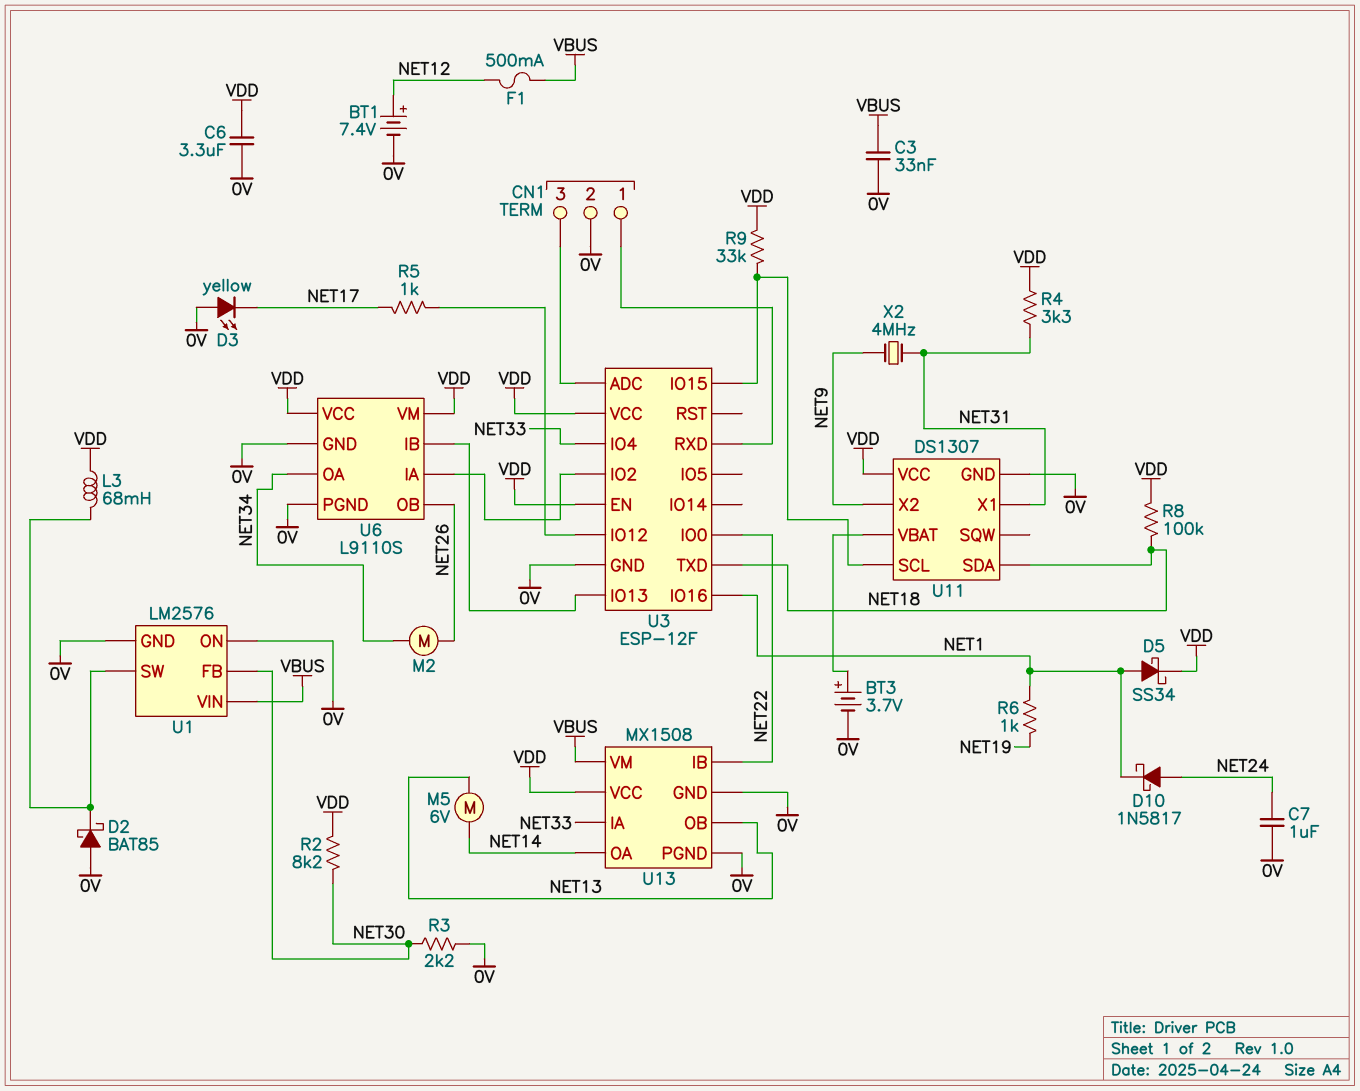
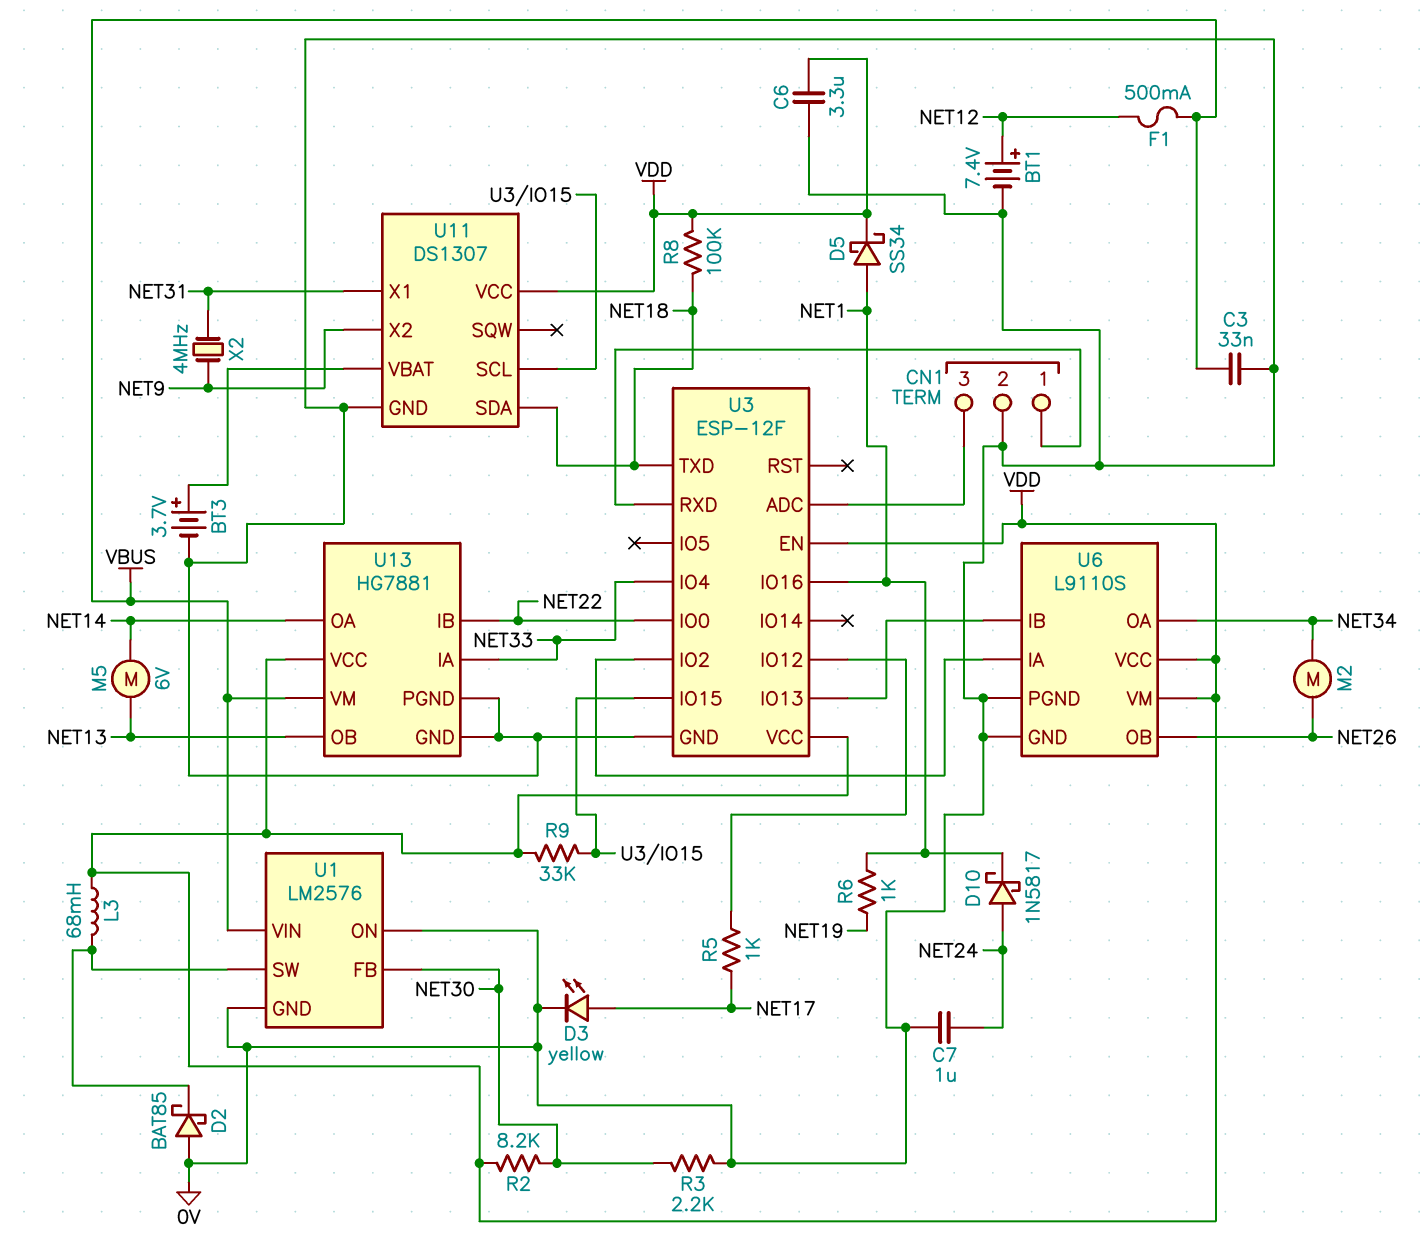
D3: LED yellow (A 0V, K NET17) -> LED yellow (A NET17, K 0V)
R4: 3.3k (NET31, VDD) -> none
U13: MX1508 -> HG7881

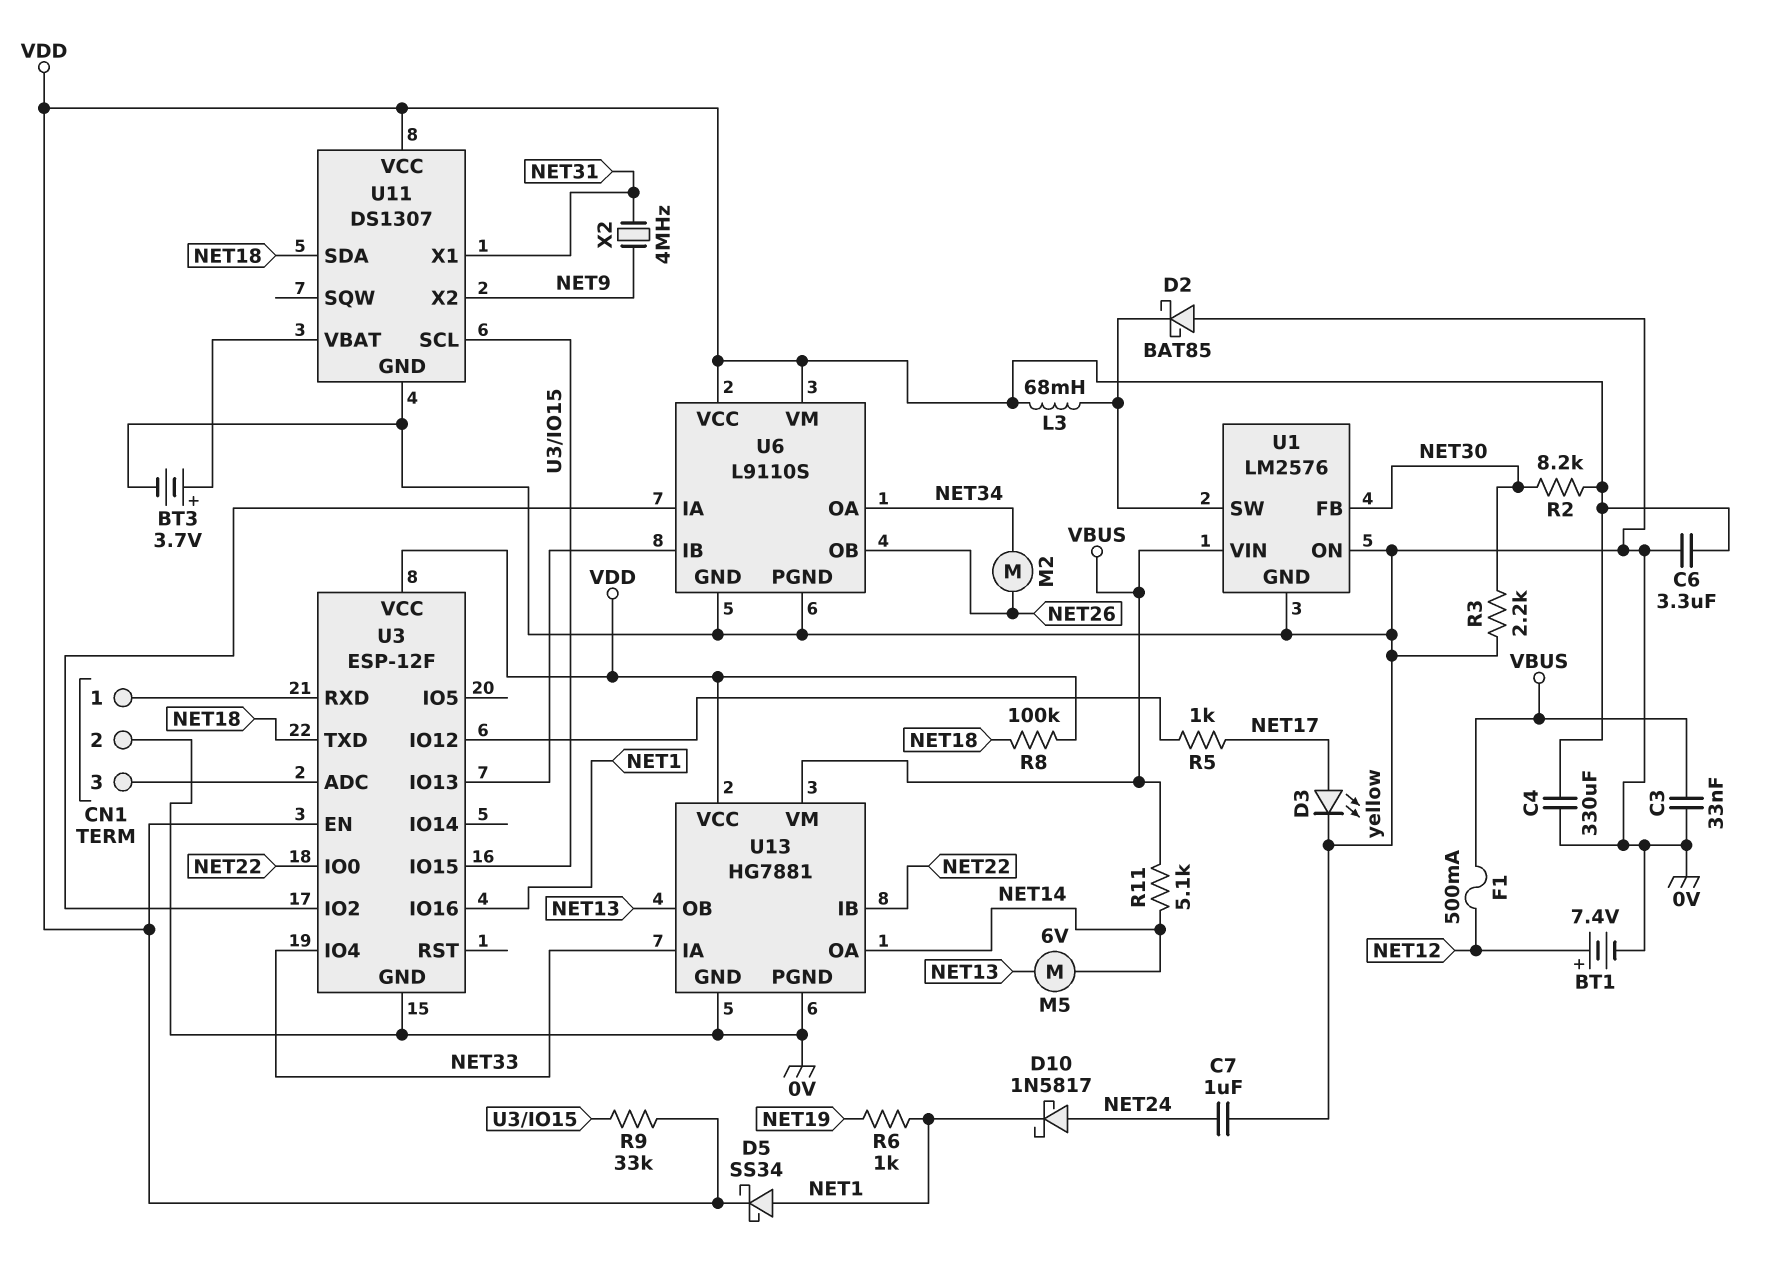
C4: none -> 330uF (0V, VDD)
R11: none -> 5.1k (NET14, VBUS)

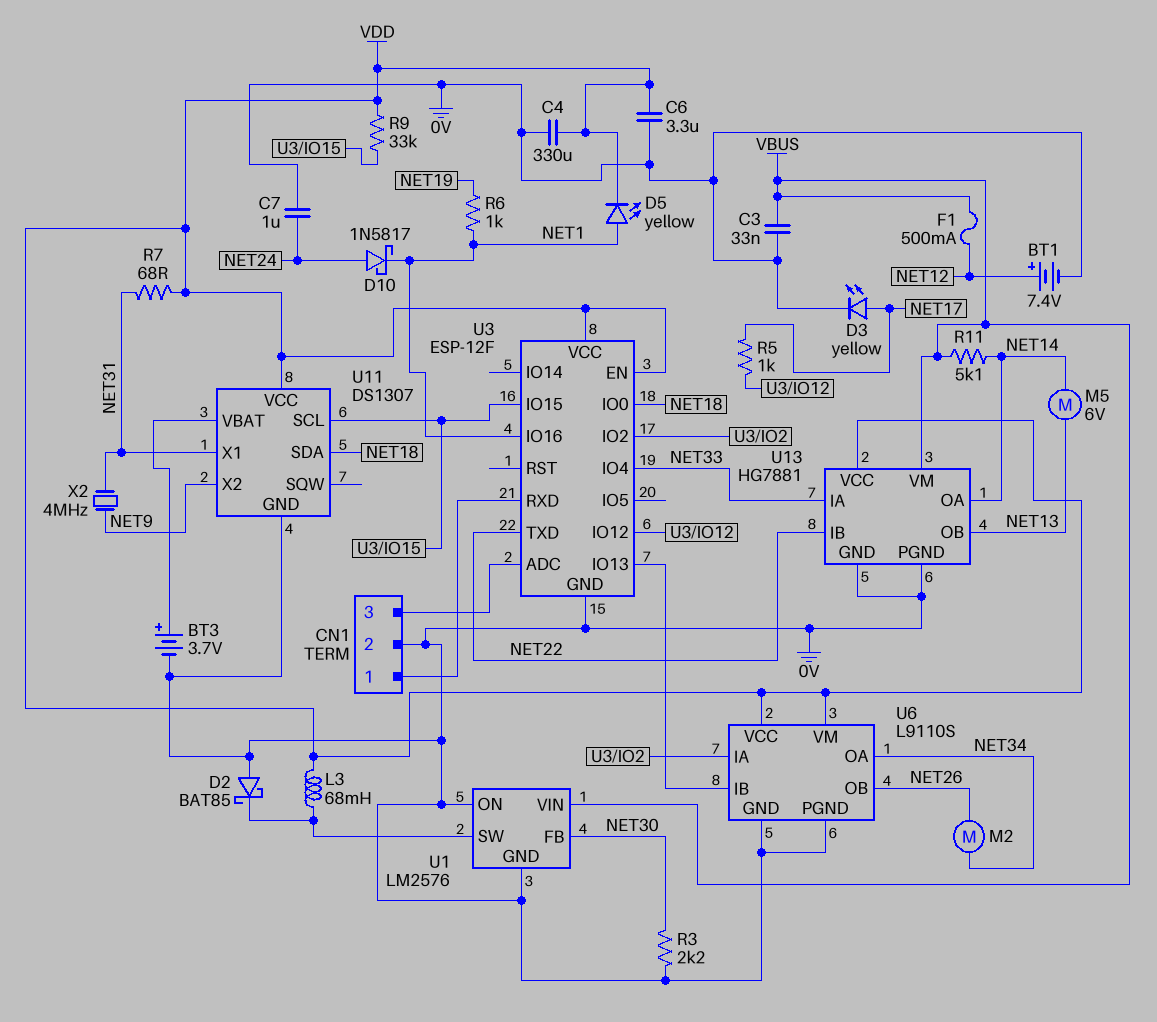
D5: schottky SS34 (A NET1, K VDD) -> LED yellow (A NET1, K VDD)
R2: 8.2k (NET30, VDD) -> none
R7: none -> 68 (NET31, VDD)
R8: 100k (NET18, VDD) -> none
U3 pin IO0: NET22 -> NET18
U3 pin TXD: NET18 -> NET22

